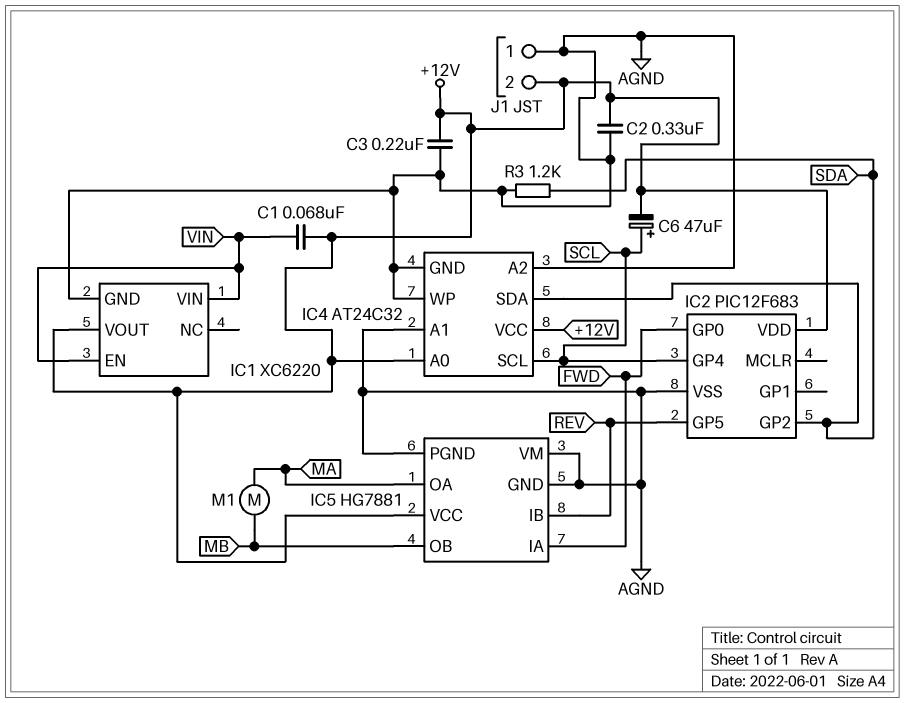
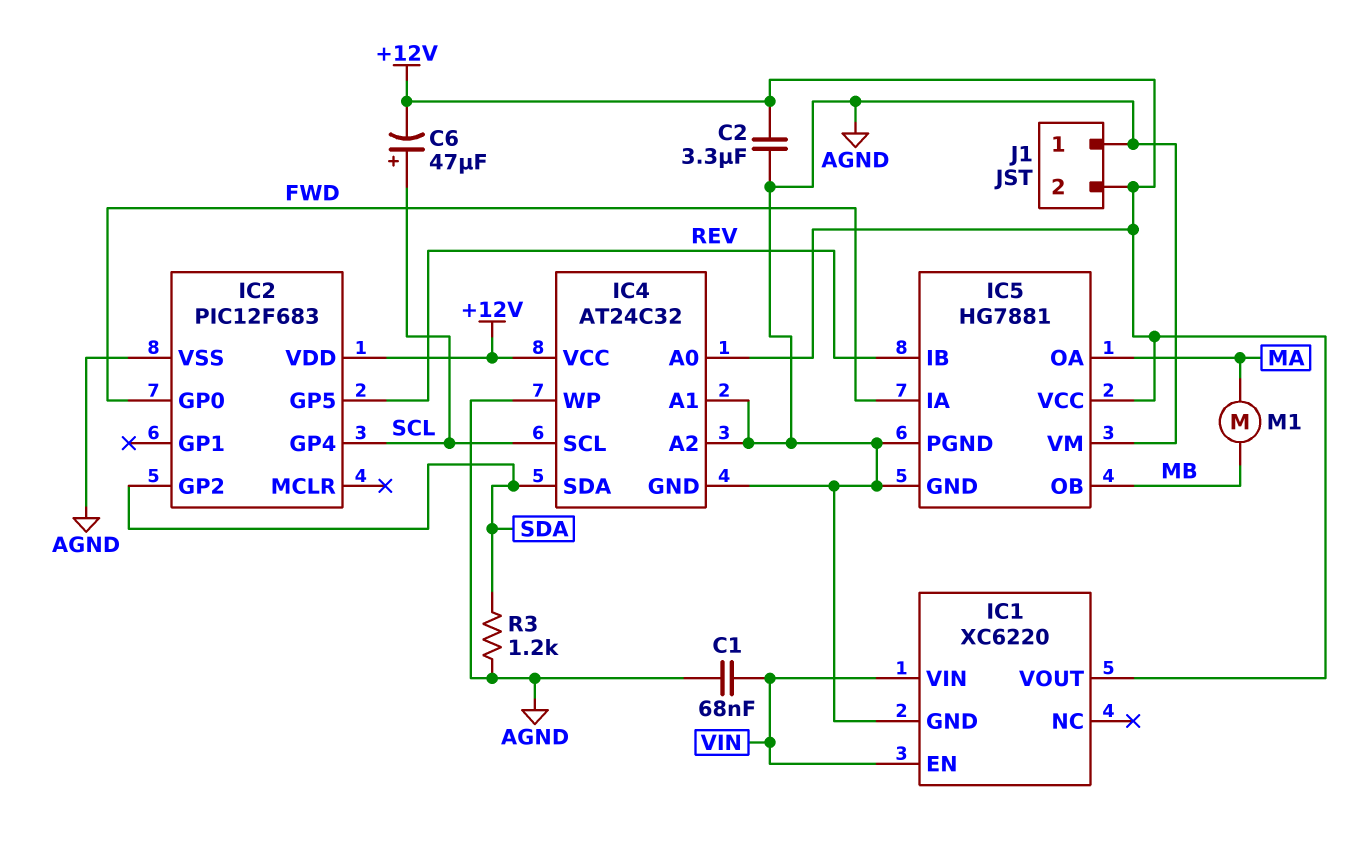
C1: 68nF (+12V, VIN) -> 68nF (AGND, VIN)
C2: 330nF (+12V, AGND) -> 3.3uF (+12V, AGND)
C3: 220nF (+12V, AGND) -> none

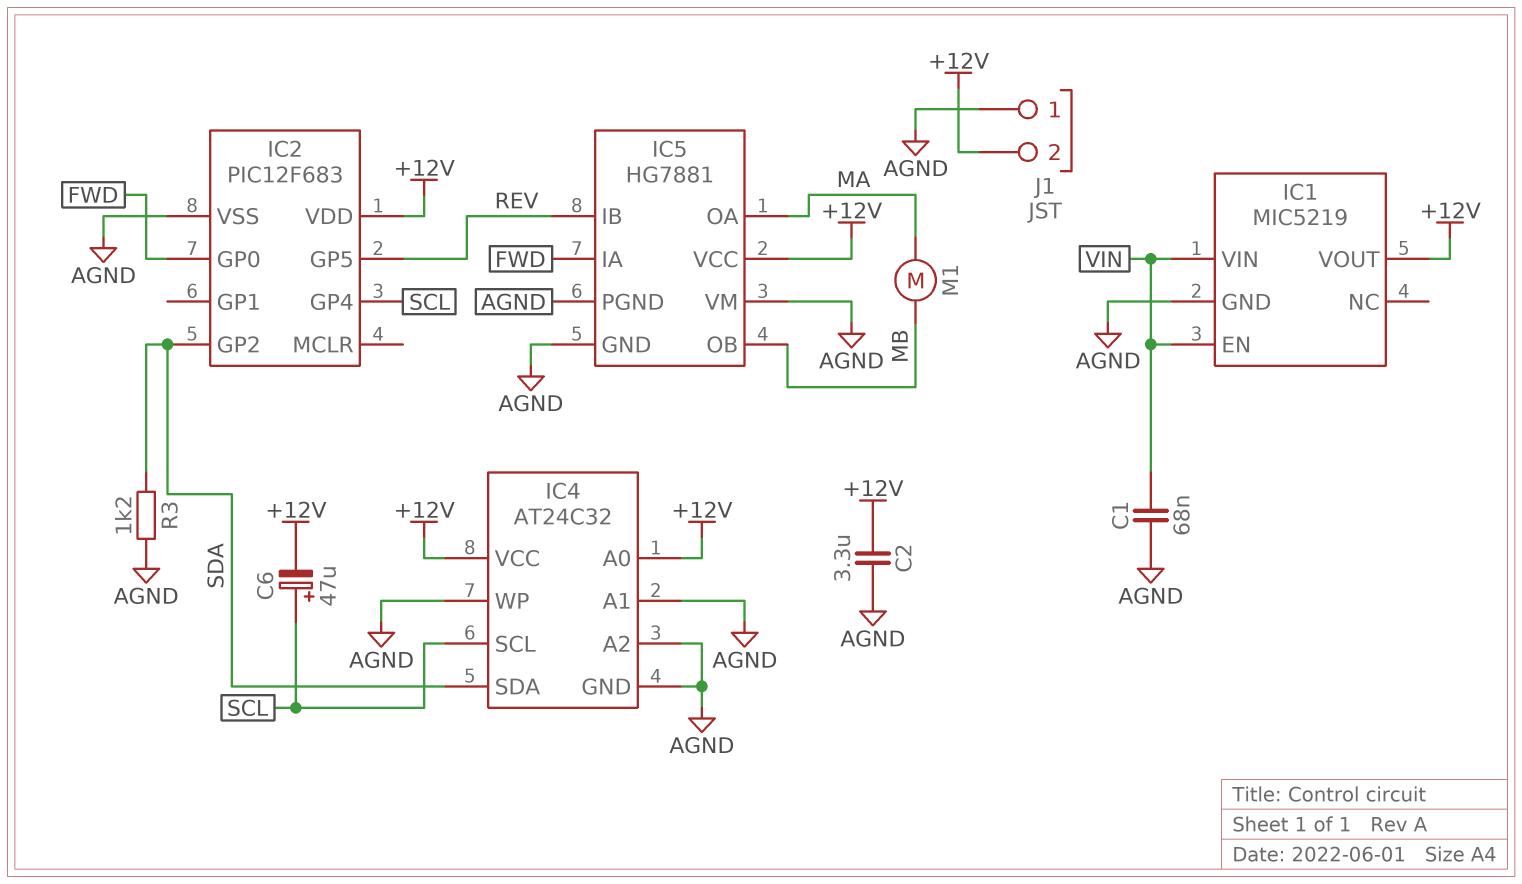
IC1: XC6220 -> MIC5219

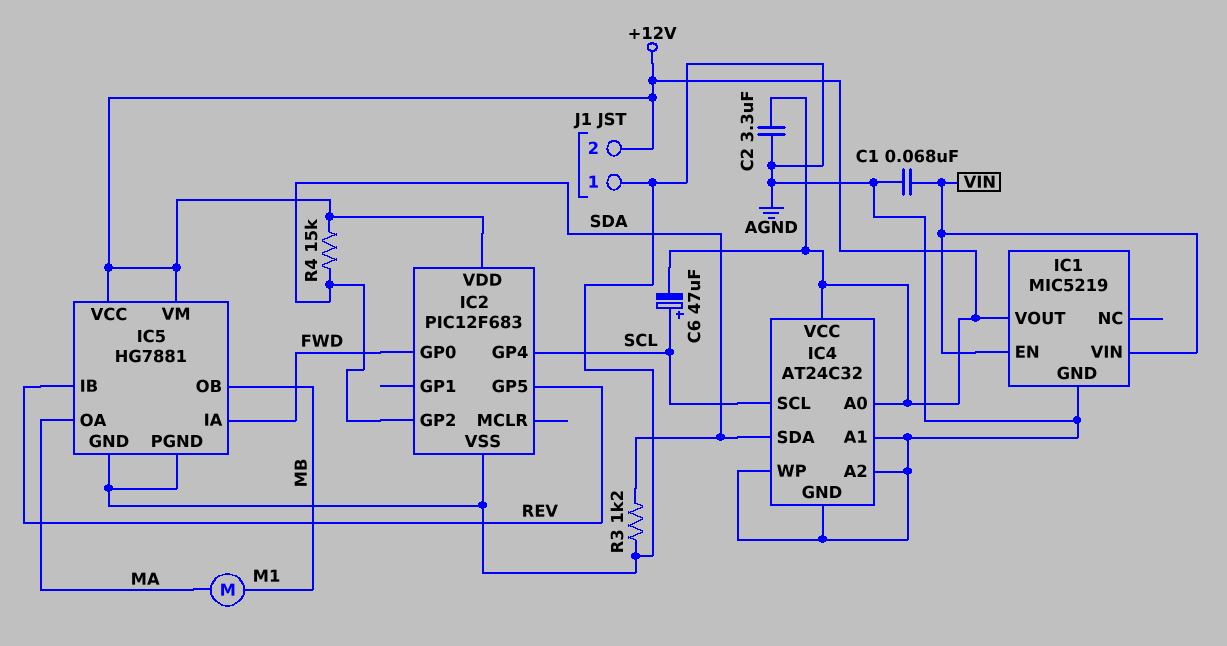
IC5 pin VM: AGND -> +12V
R4: none -> 15k (+12V, SDA)

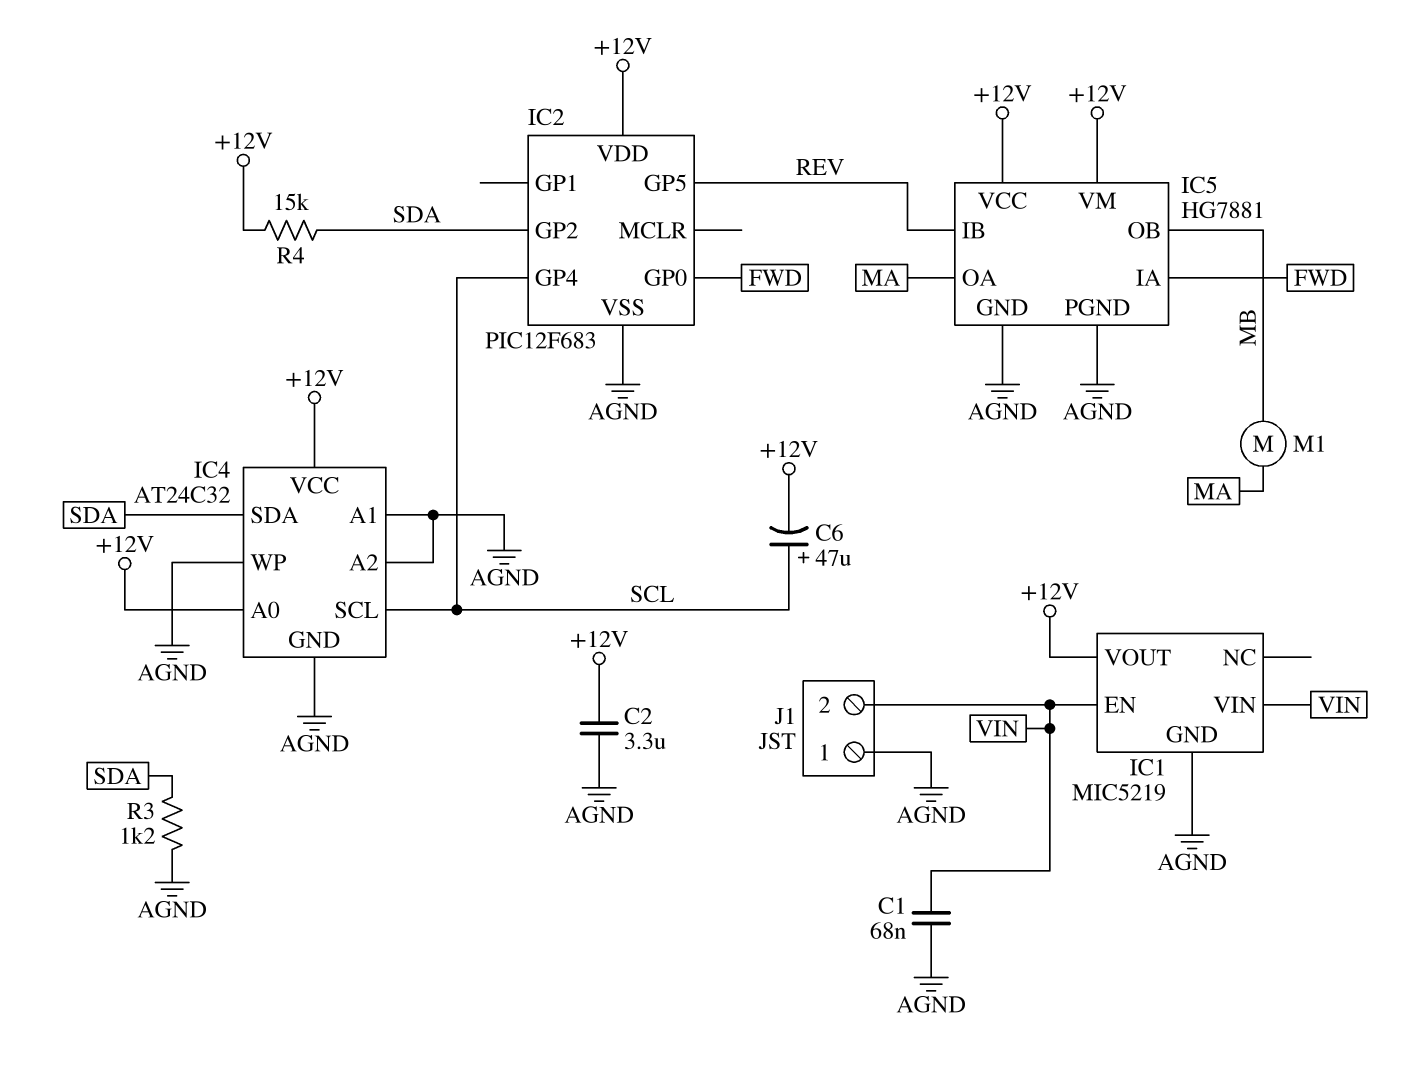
J1 pin 2: +12V -> VIN

